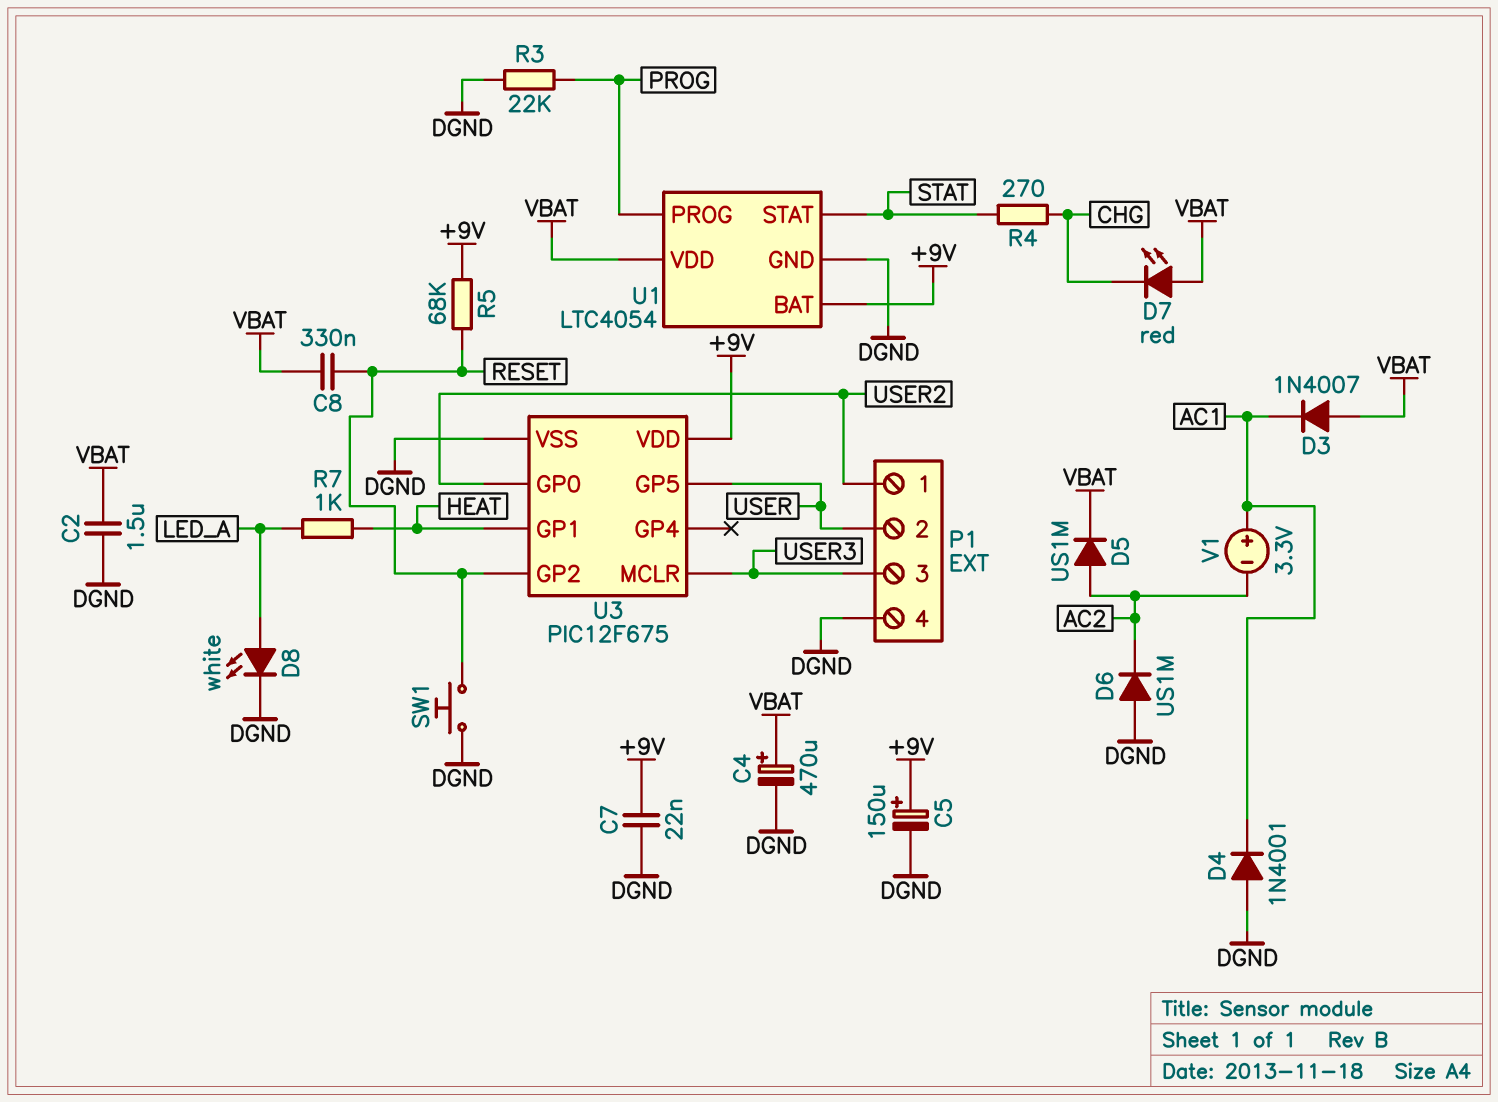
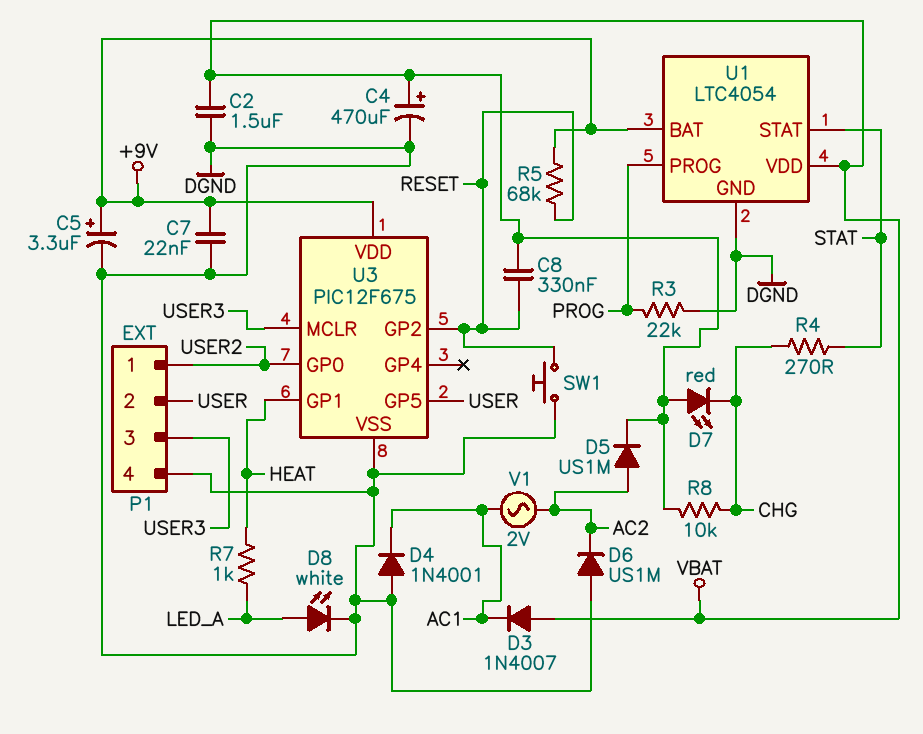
C5: 150uF (plus +9V, minus DGND) -> 3.3uF (plus +9V, minus DGND)
R8: none -> 10k (CHG, VBAT)
V1: 3.3V (plus AC1, minus AC2) -> AC 2V (AC1, AC2)

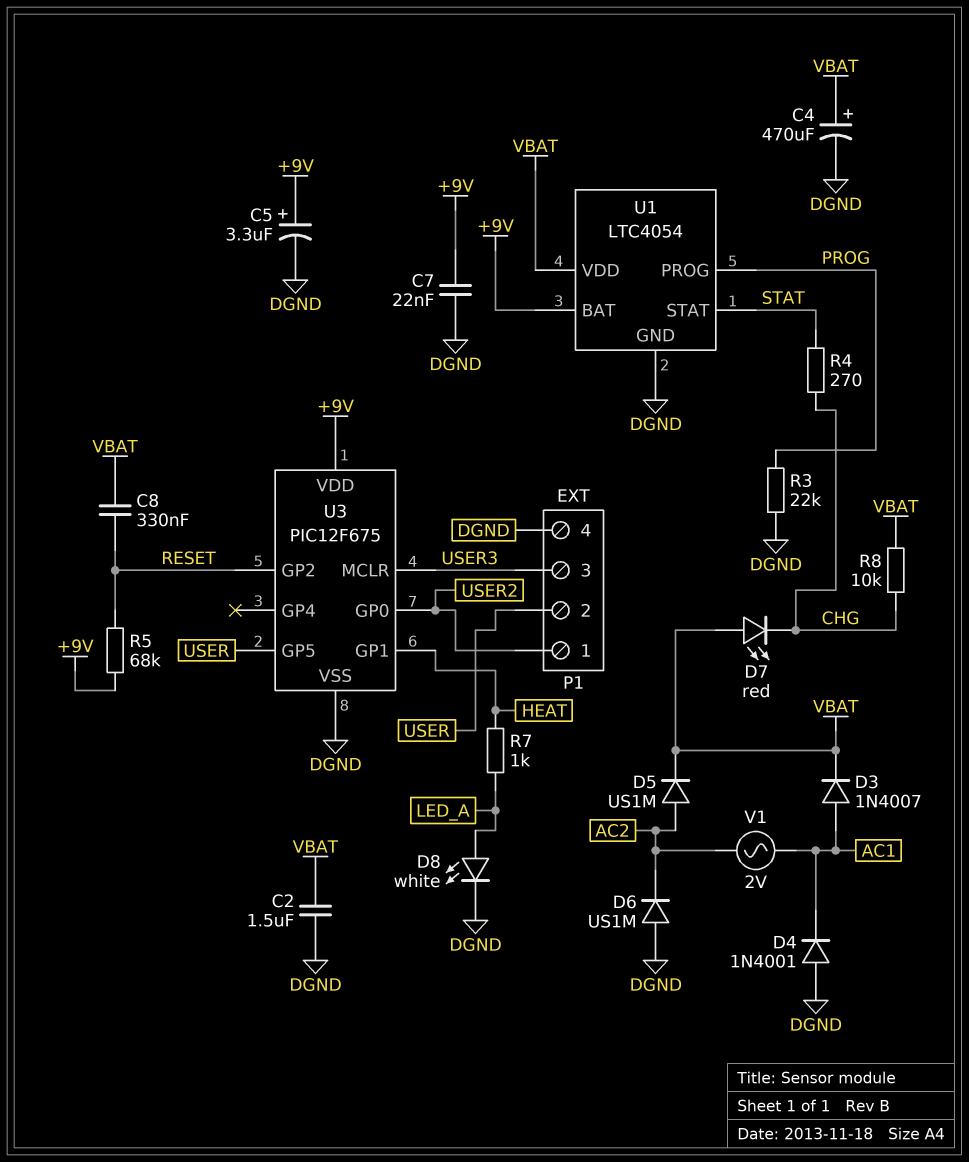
D3: diode 1N4007 (A VBAT, K AC1) -> diode 1N4007 (A AC1, K VBAT)
SW1: button (DGND, RESET) -> none

